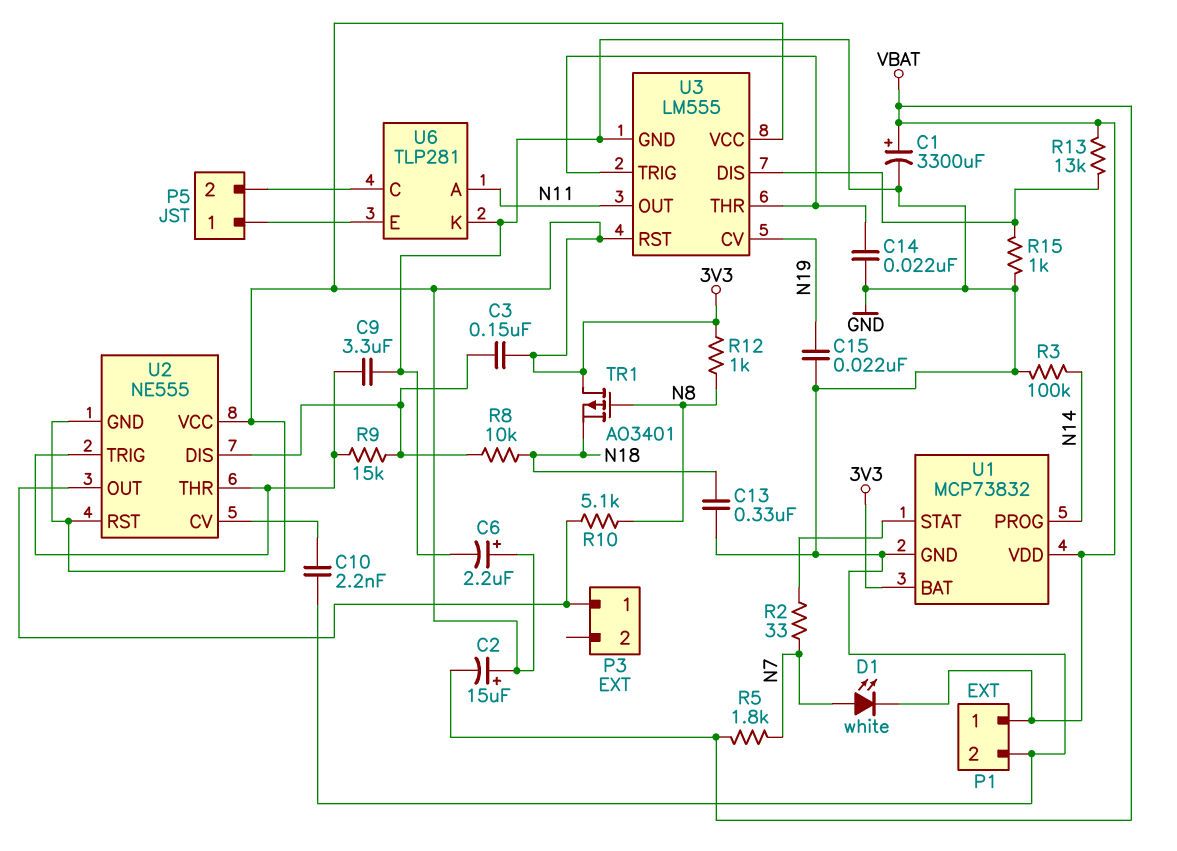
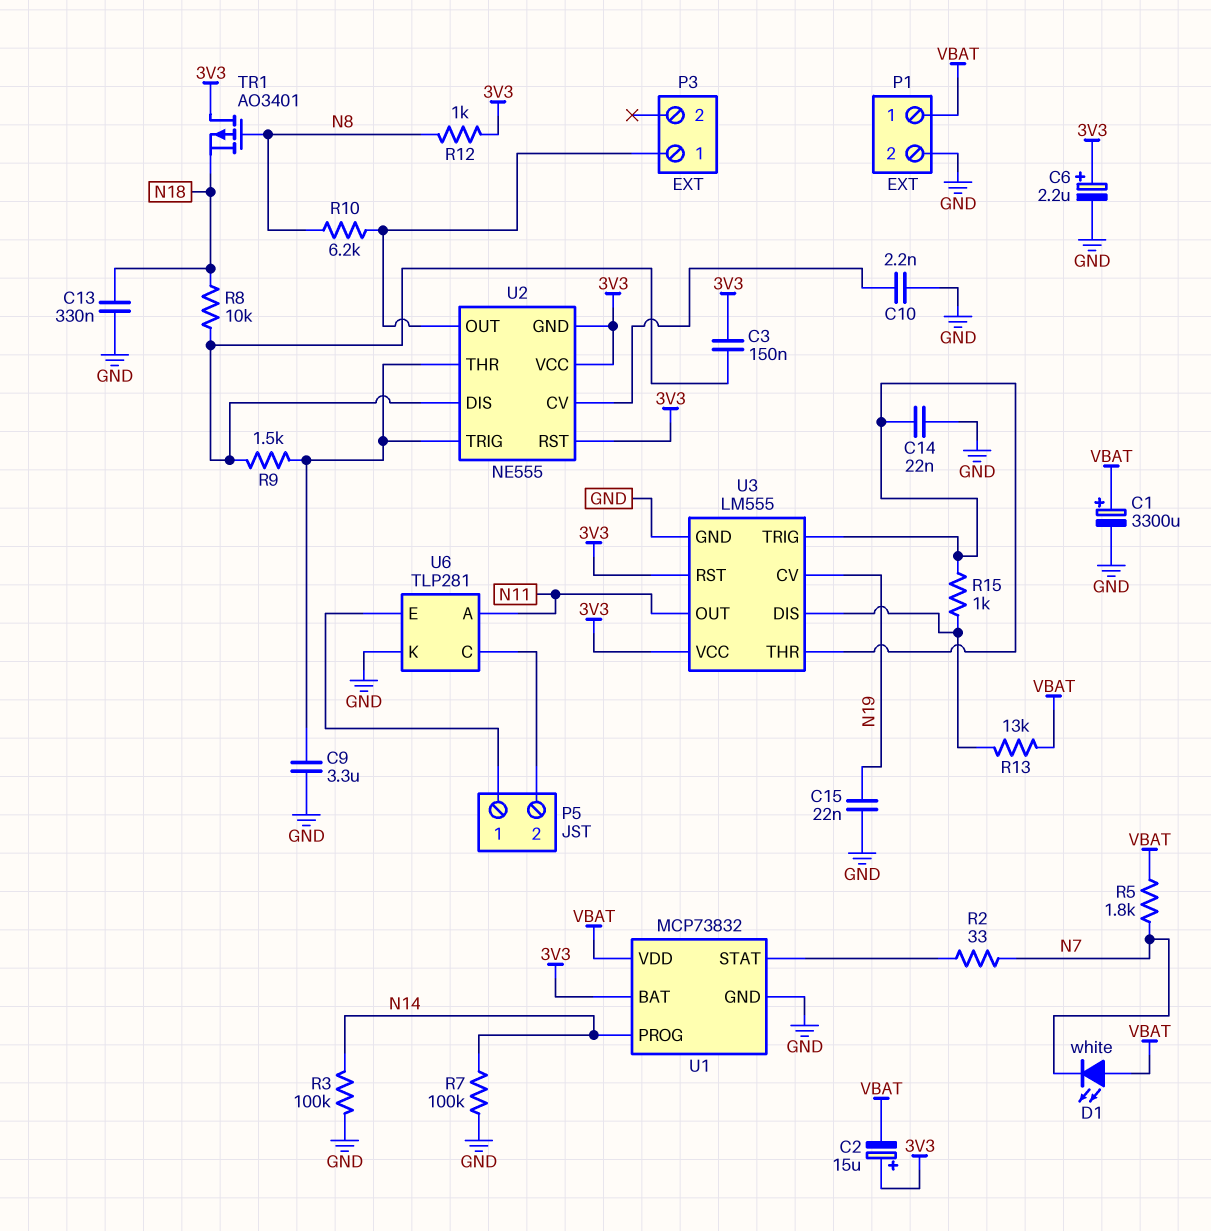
D1: LED white (A N7, K VBAT) -> LED white (A VBAT, K N7)
R7: none -> 100k (GND, N14)
R9: 15k (U2/DIS, U2/THR) -> 1.5k (U2/DIS, U2/THR)
R10: 5.1k (N8, P3/1) -> 6.2k (N8, P3/1)
R15: 1k (GND, U3/DIS) -> 1k (U3/DIS, U3/THR)

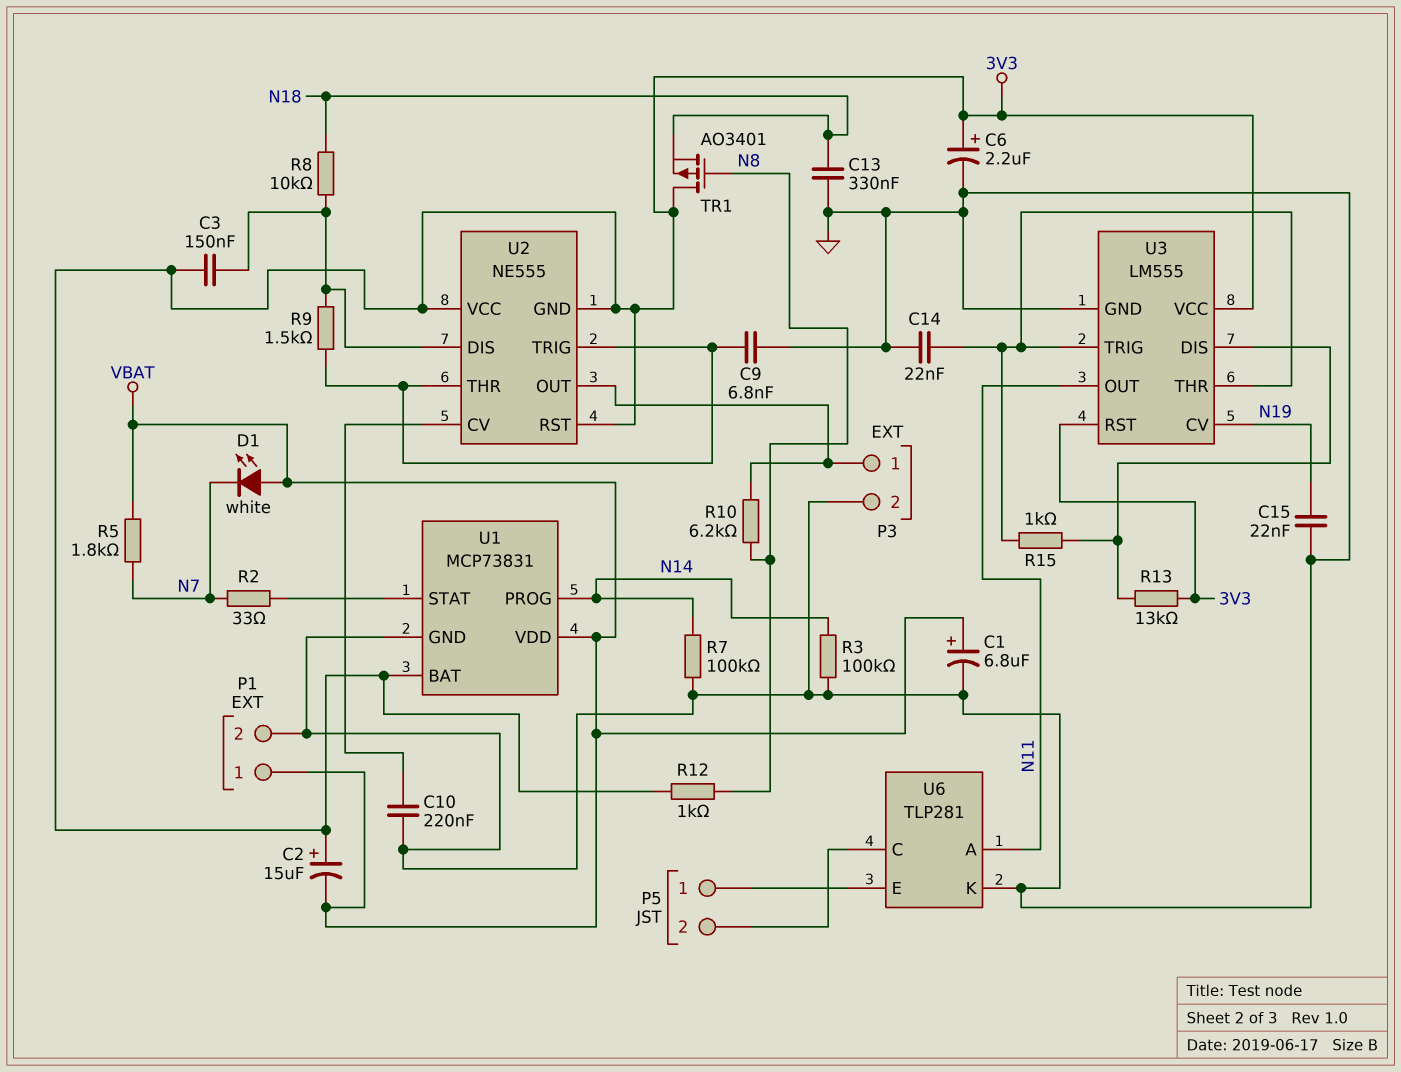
C1: 3300uF (plus VBAT, minus GND) -> 6.8uF (plus VBAT, minus GND)
C9: 3.3uF (GND, U2/THR) -> 6.8nF (GND, U2/THR)
C10: 2.2nF (GND, U2/CV) -> 220nF (GND, U2/CV)
P3 pin 2: none -> GND
R13: 13k (U3/DIS, VBAT) -> 13k (3V3, U3/DIS)
U1: MCP73832 -> MCP73831

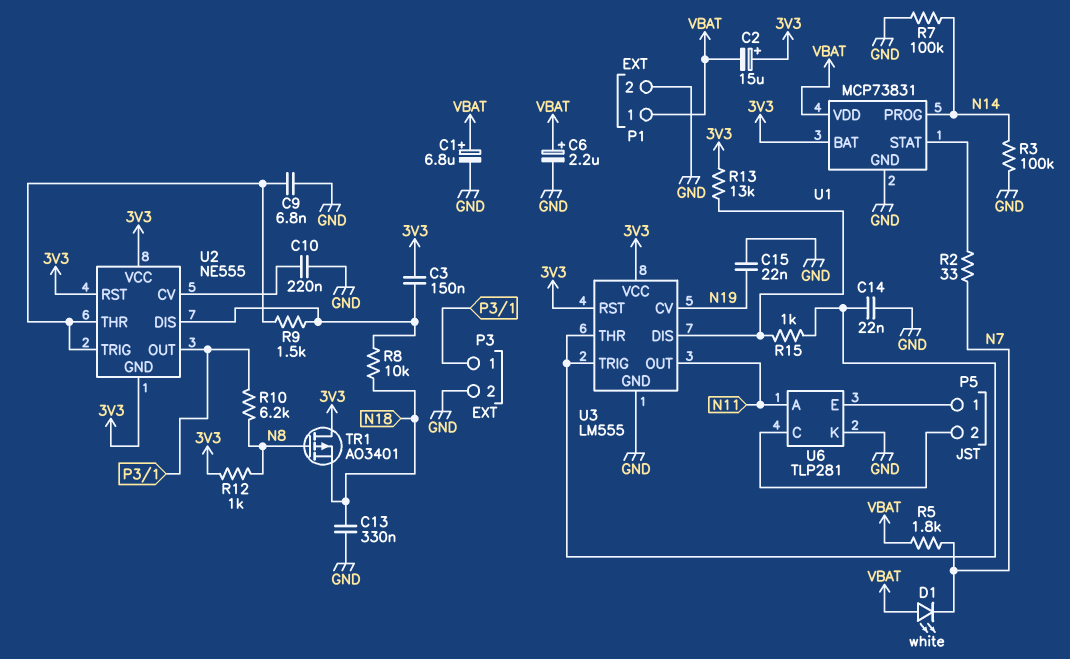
C6: 2.2uF (plus 3V3, minus GND) -> 2.2uF (plus VBAT, minus GND)

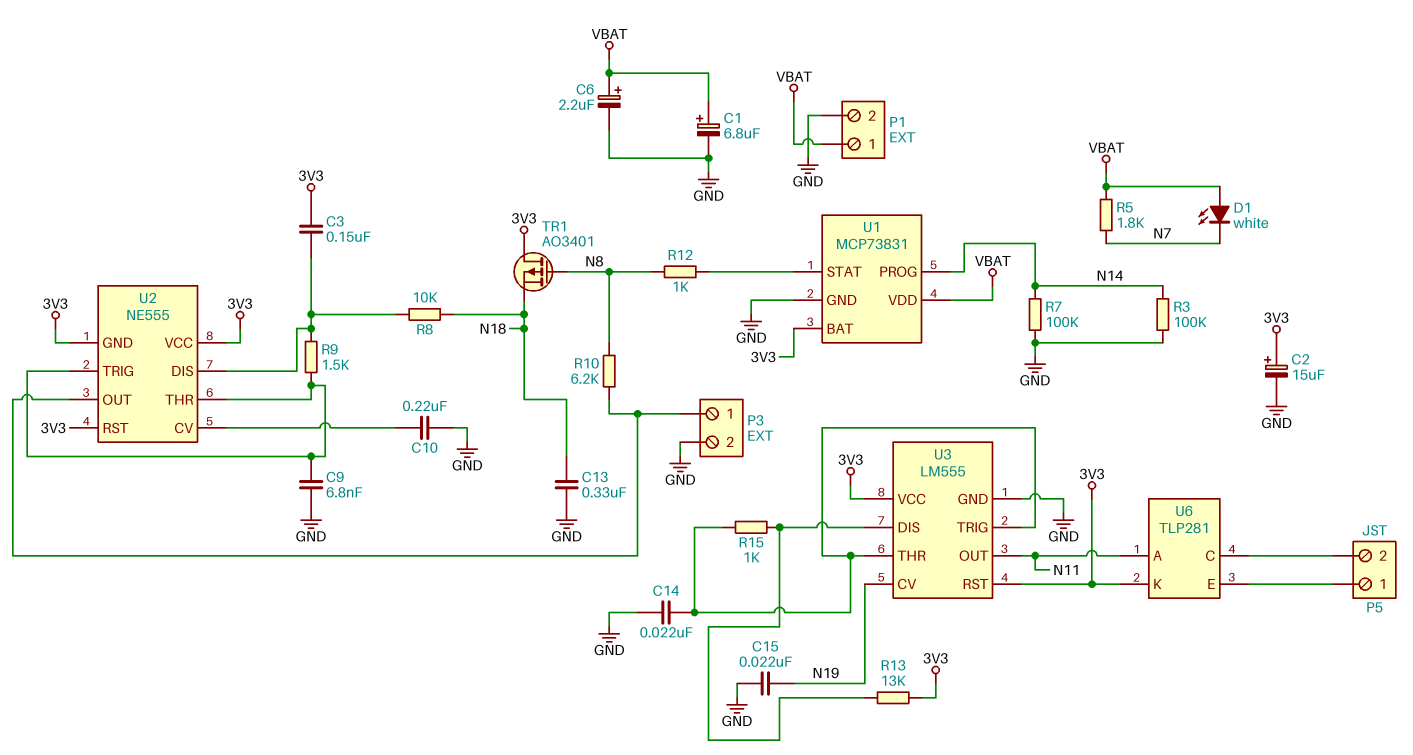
C2: 15uF (plus 3V3, minus VBAT) -> 15uF (plus 3V3, minus GND)
R2: 33 (N7, U1/STAT) -> none
R12: 1k (3V3, N8) -> 1k (N8, U1/STAT)
U6 pin K: GND -> 3V3

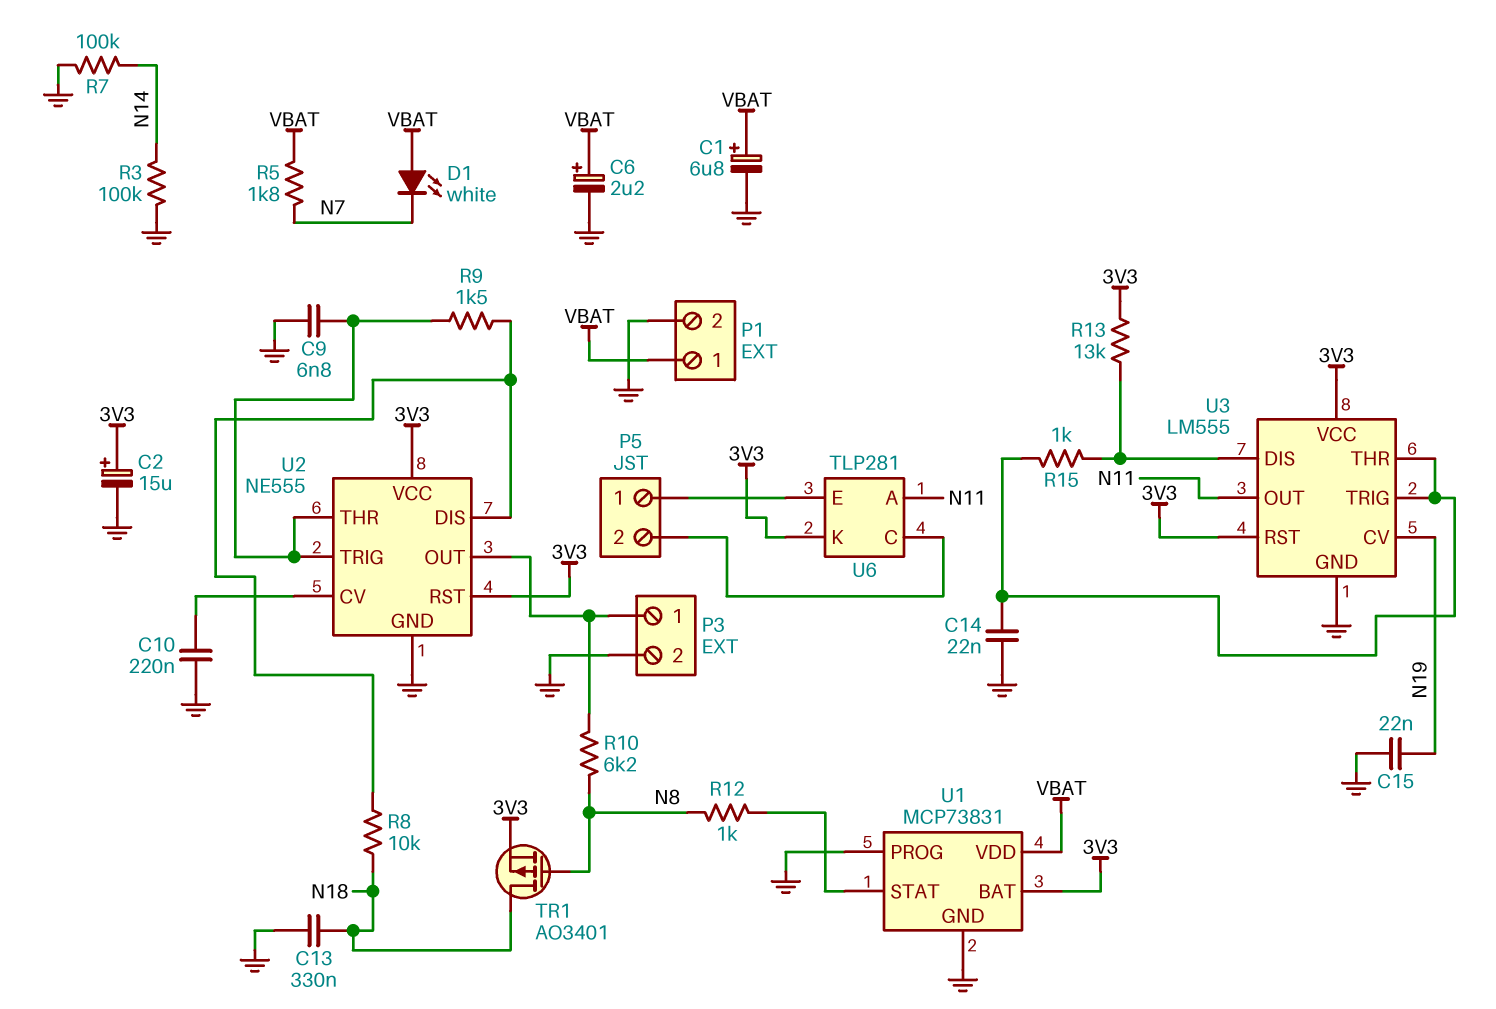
C3: 150nF (3V3, U2/DIS) -> none
TR1: PMOS AO3401 (G N8, D 3V3, S N18) -> PMOS AO3401 (G N8, D N18, S 3V3)
U1 pin PROG: N14 -> GND
U2 pin GND: 3V3 -> GND

